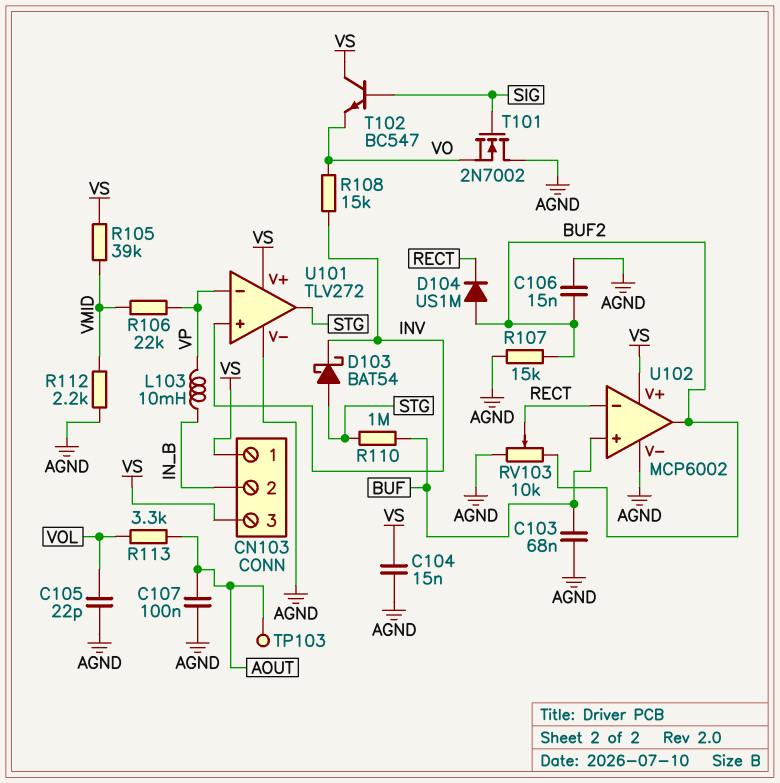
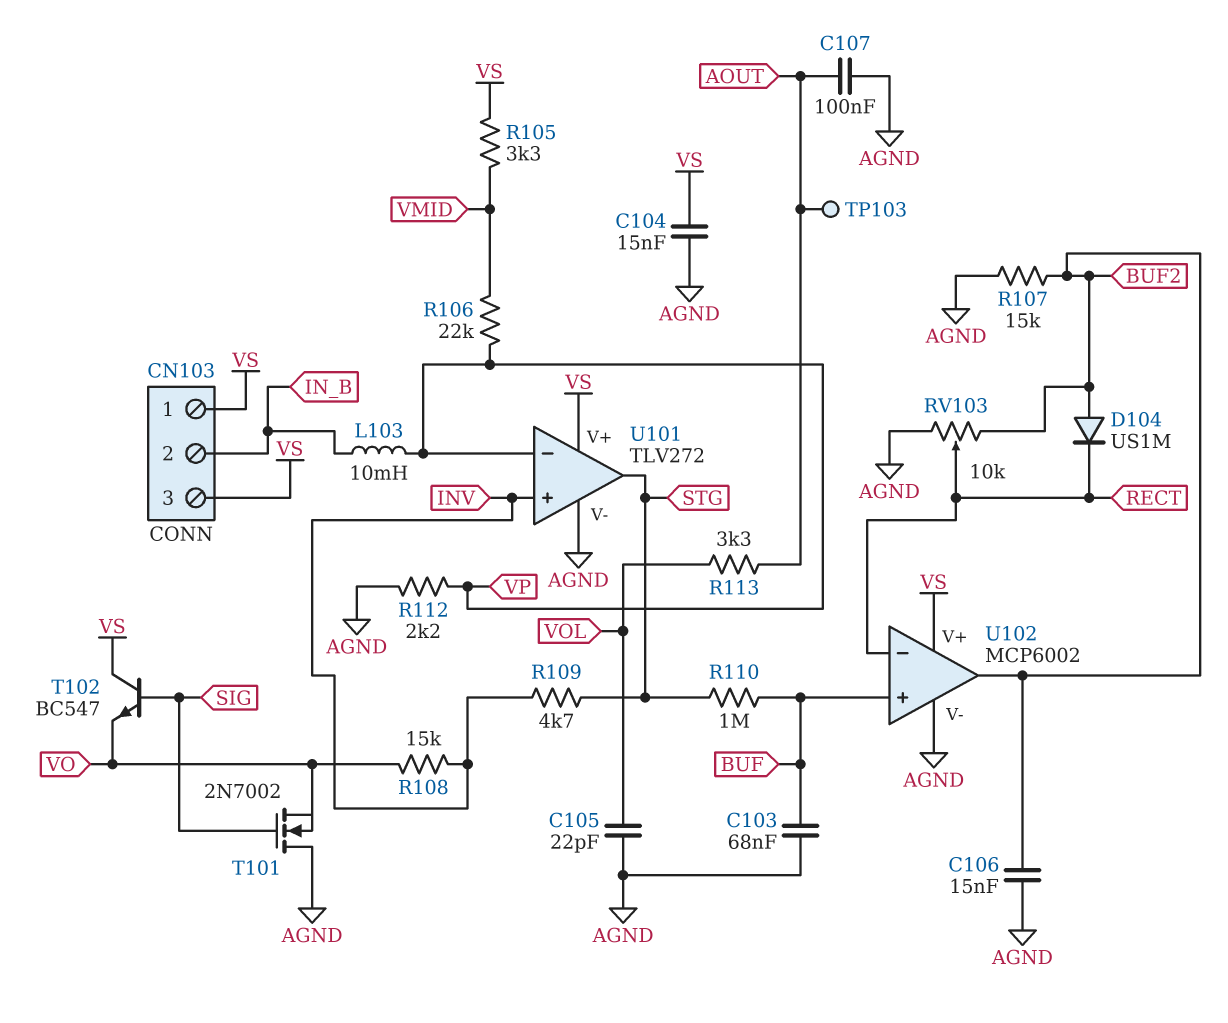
D103: schottky BAT54 (A STG, K INV) -> none
R105: 39k (VMID, VS) -> 3.3k (VMID, VS)
R109: none -> 4.7k (INV, STG)
R112: 2.2k (AGND, VMID) -> 2.2k (AGND, VP)

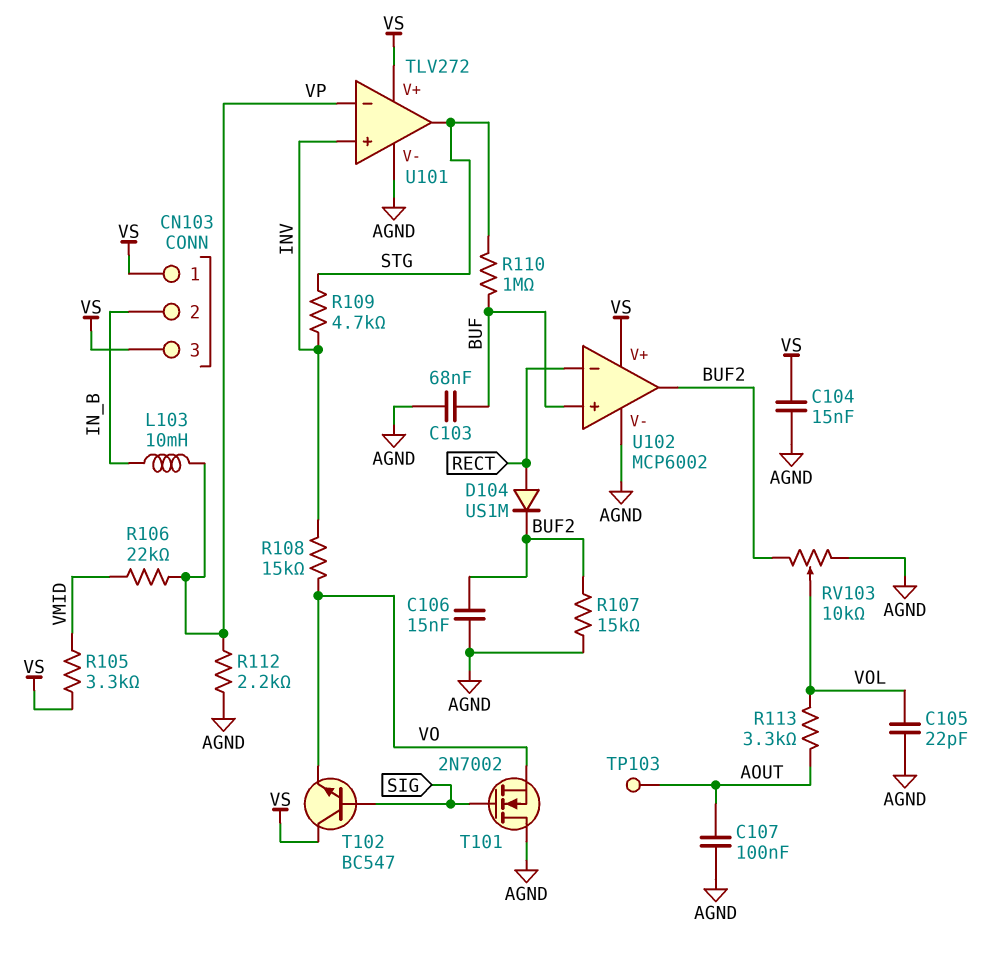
D104: diode US1M (A BUF2, K RECT) -> diode US1M (A RECT, K BUF2)
RV103: 10k (AGND, BUF2, wiper RECT) -> 10k (AGND, BUF2, wiper VOL)

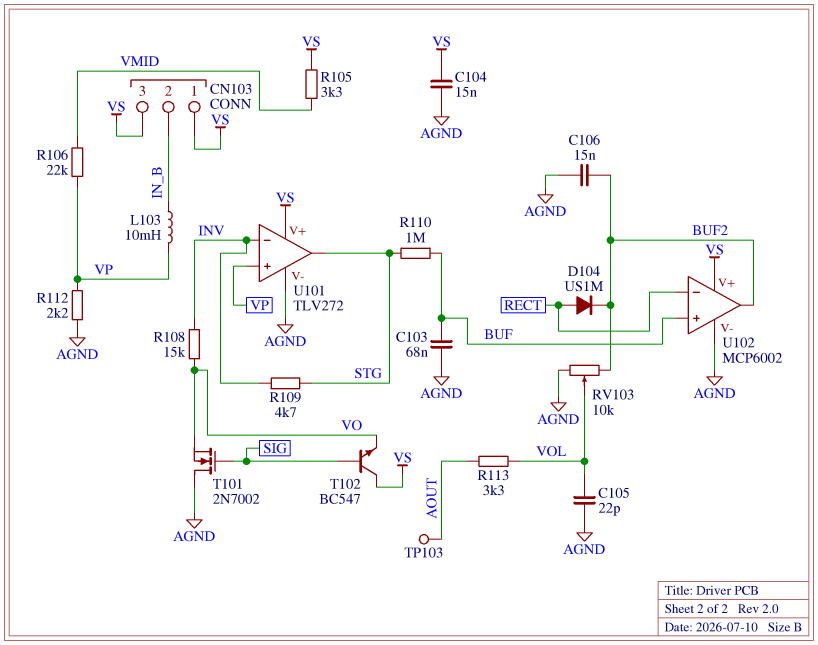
C107: 100nF (AGND, AOUT) -> none
R107: 15k (AGND, BUF2) -> none
U101 pin in+: INV -> VP
U101 pin in-: VP -> INV

